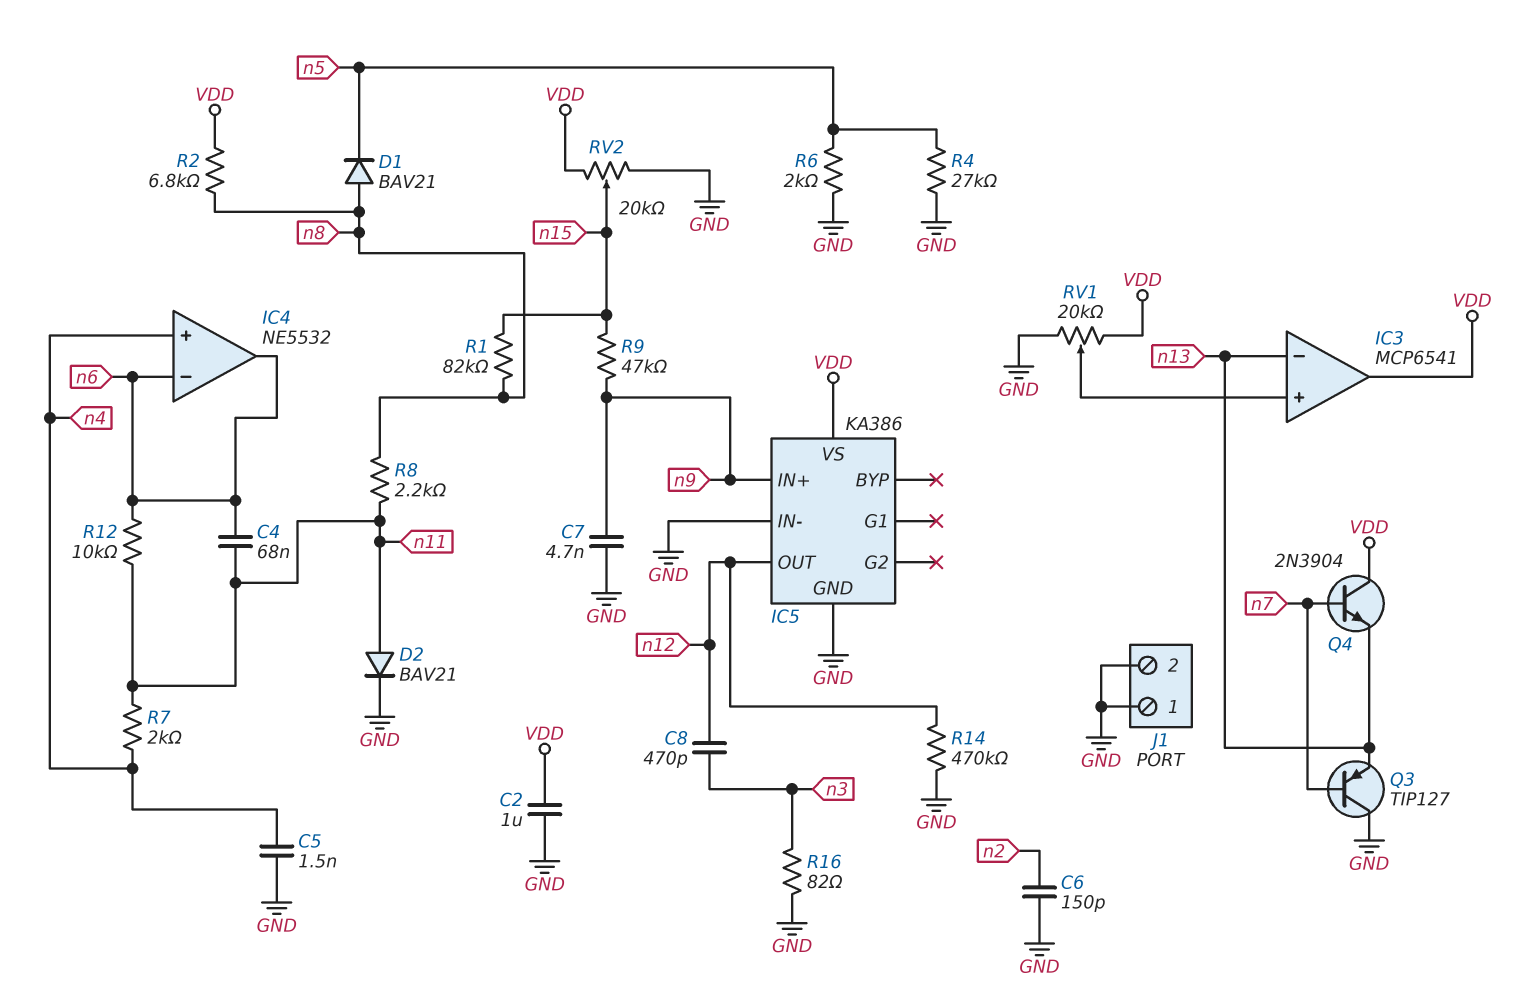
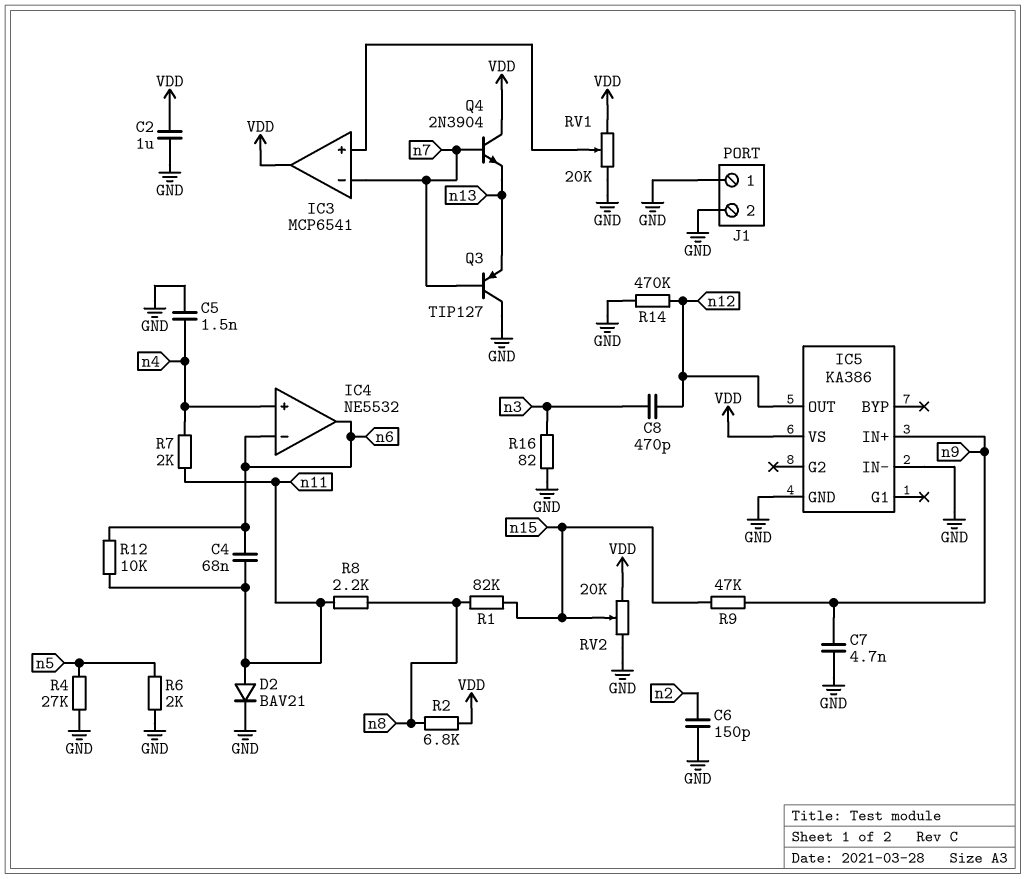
D1: diode BAV21 (A n8, K n5) -> none
IC3 pin in-: n13 -> n7

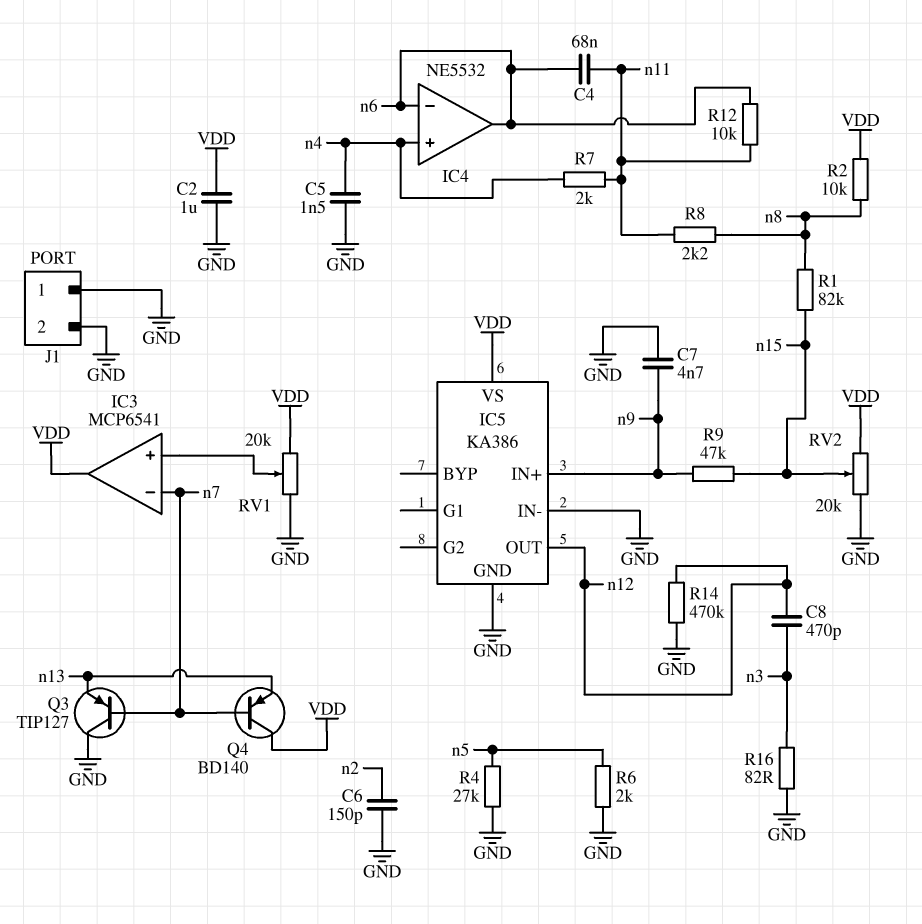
D2: diode BAV21 (A n11, K GND) -> none
Q4: NPN 2N3904 (B n7, C VDD, E n13) -> PNP BD140 (B n7, C VDD, E n13)
R2: 6.8k (VDD, n8) -> 10k (VDD, n8)

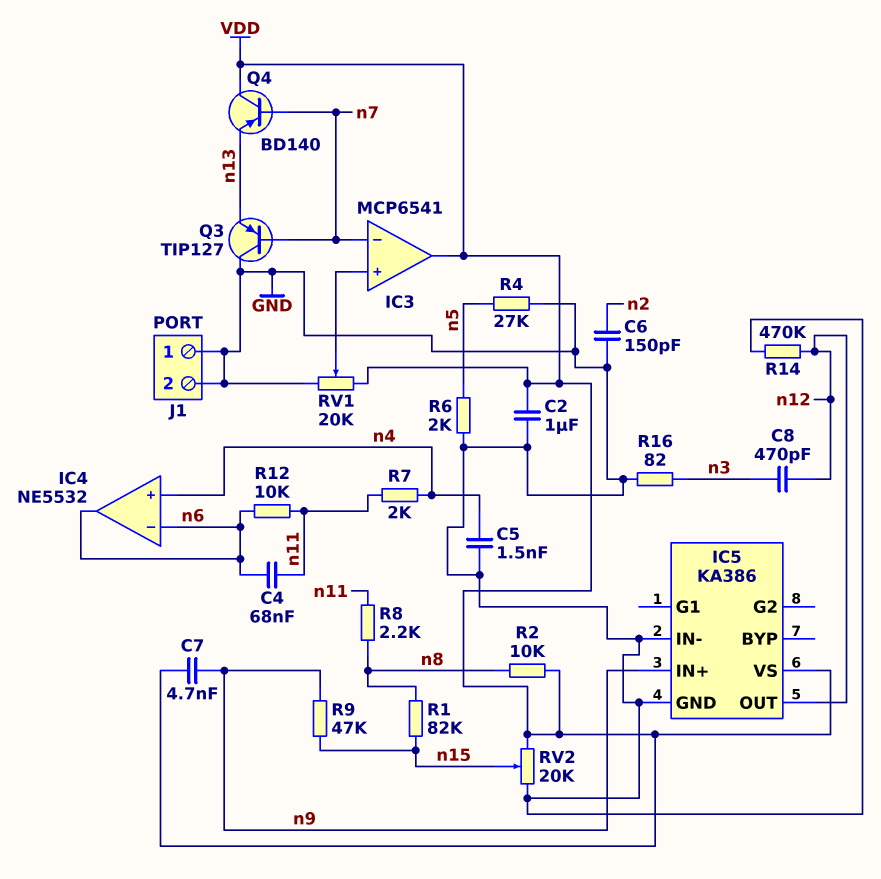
C7: 4.7nF (GND, n9) -> 4.7nF (VDD, n9)

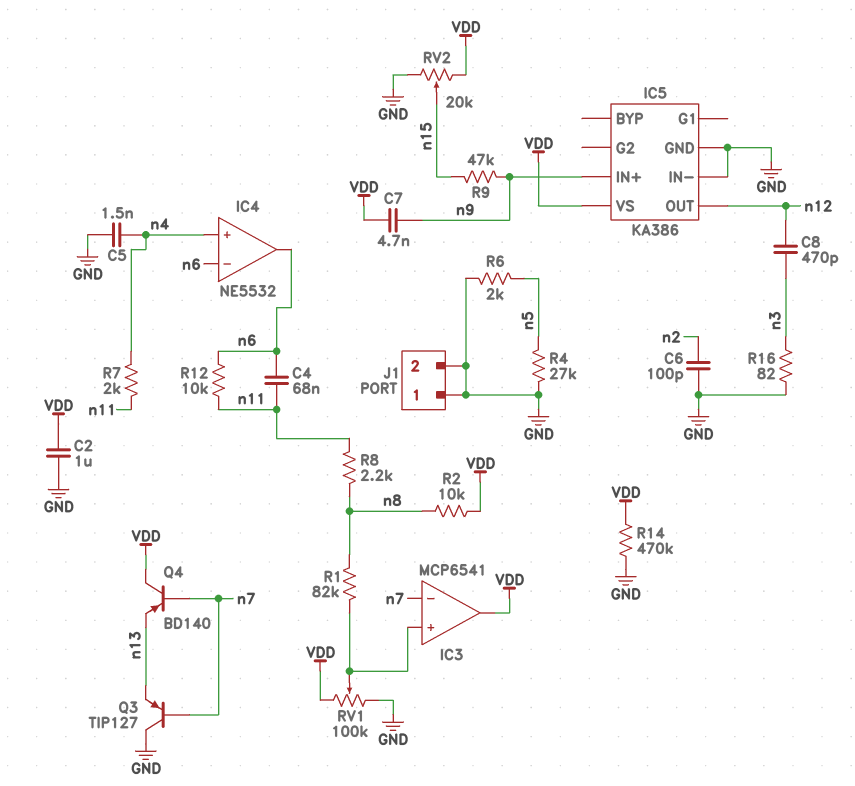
C6: 150pF (GND, n2) -> 100pF (GND, n2)
R1: 82k (n8, n15) -> 82k (IC3/in+, n8)
R14: 470k (GND, n12) -> 470k (GND, VDD)
RV1: 20k (GND, VDD, wiper IC3/in+) -> 100k (GND, VDD, wiper IC3/in+)

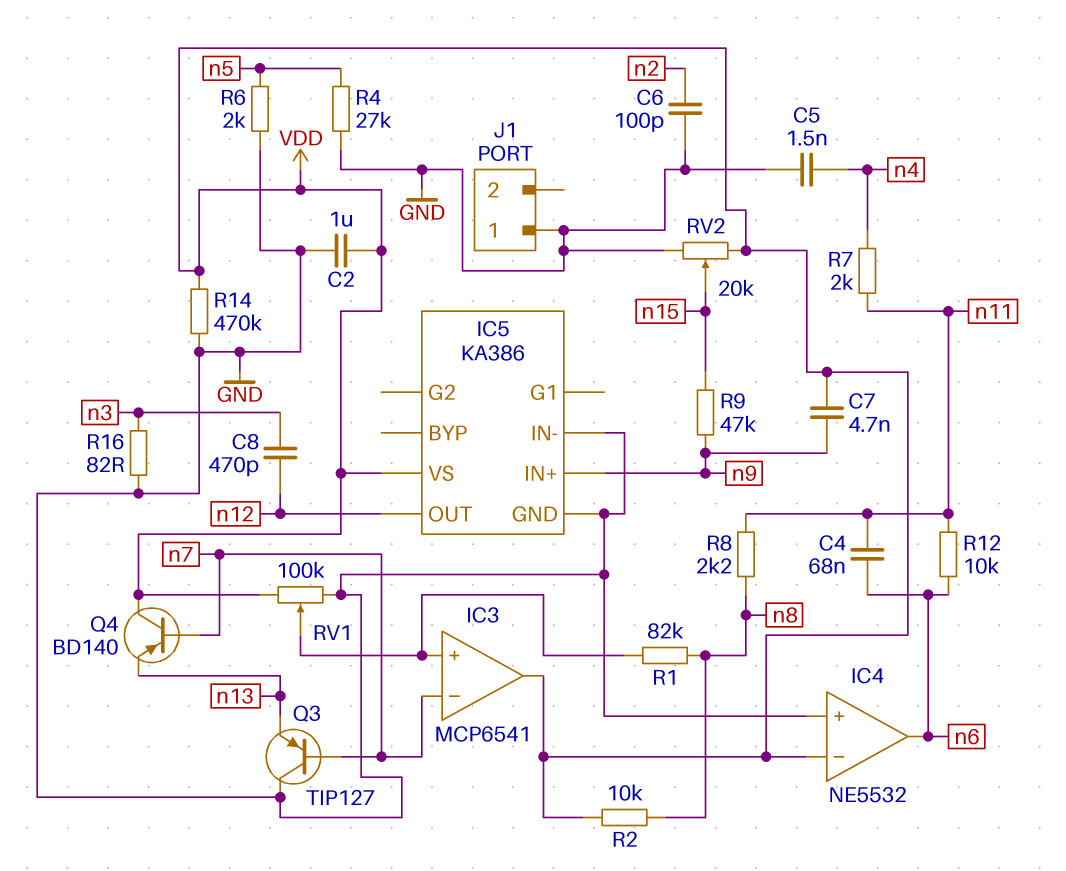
IC4 pin in+: n4 -> GND
IC4 pin in-: n6 -> VDD
J1 pin 2: GND -> none

